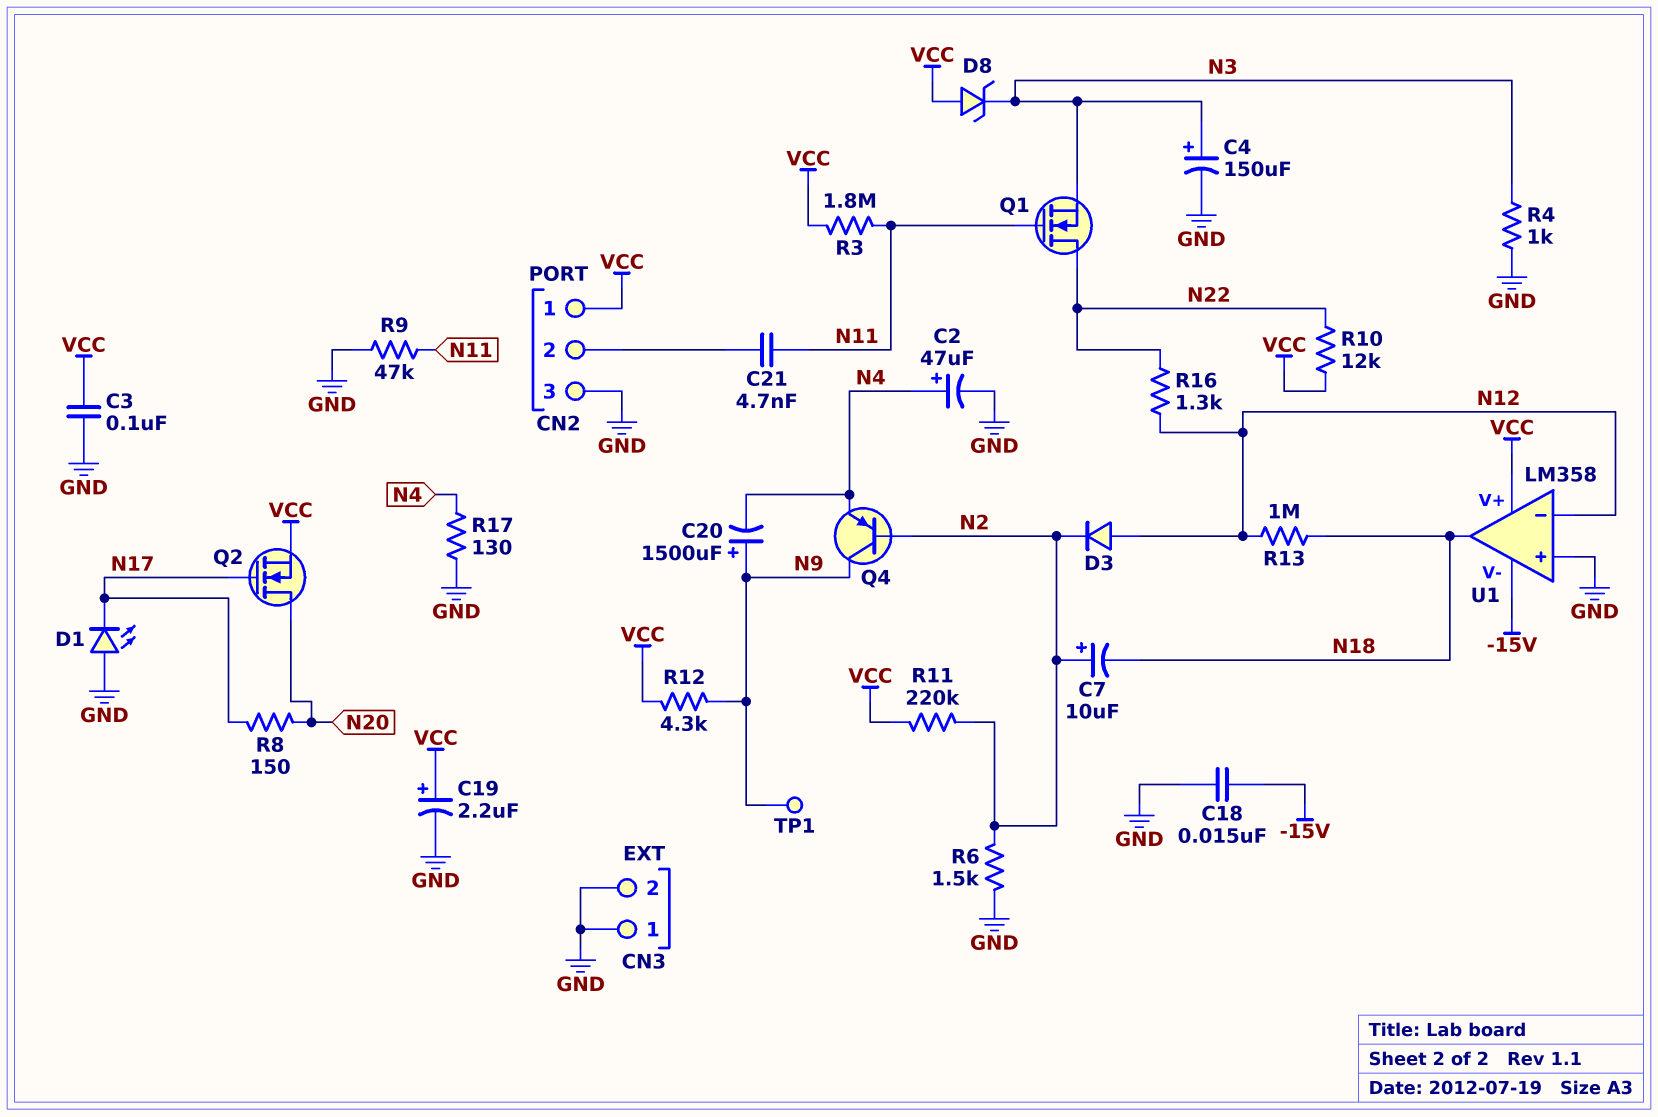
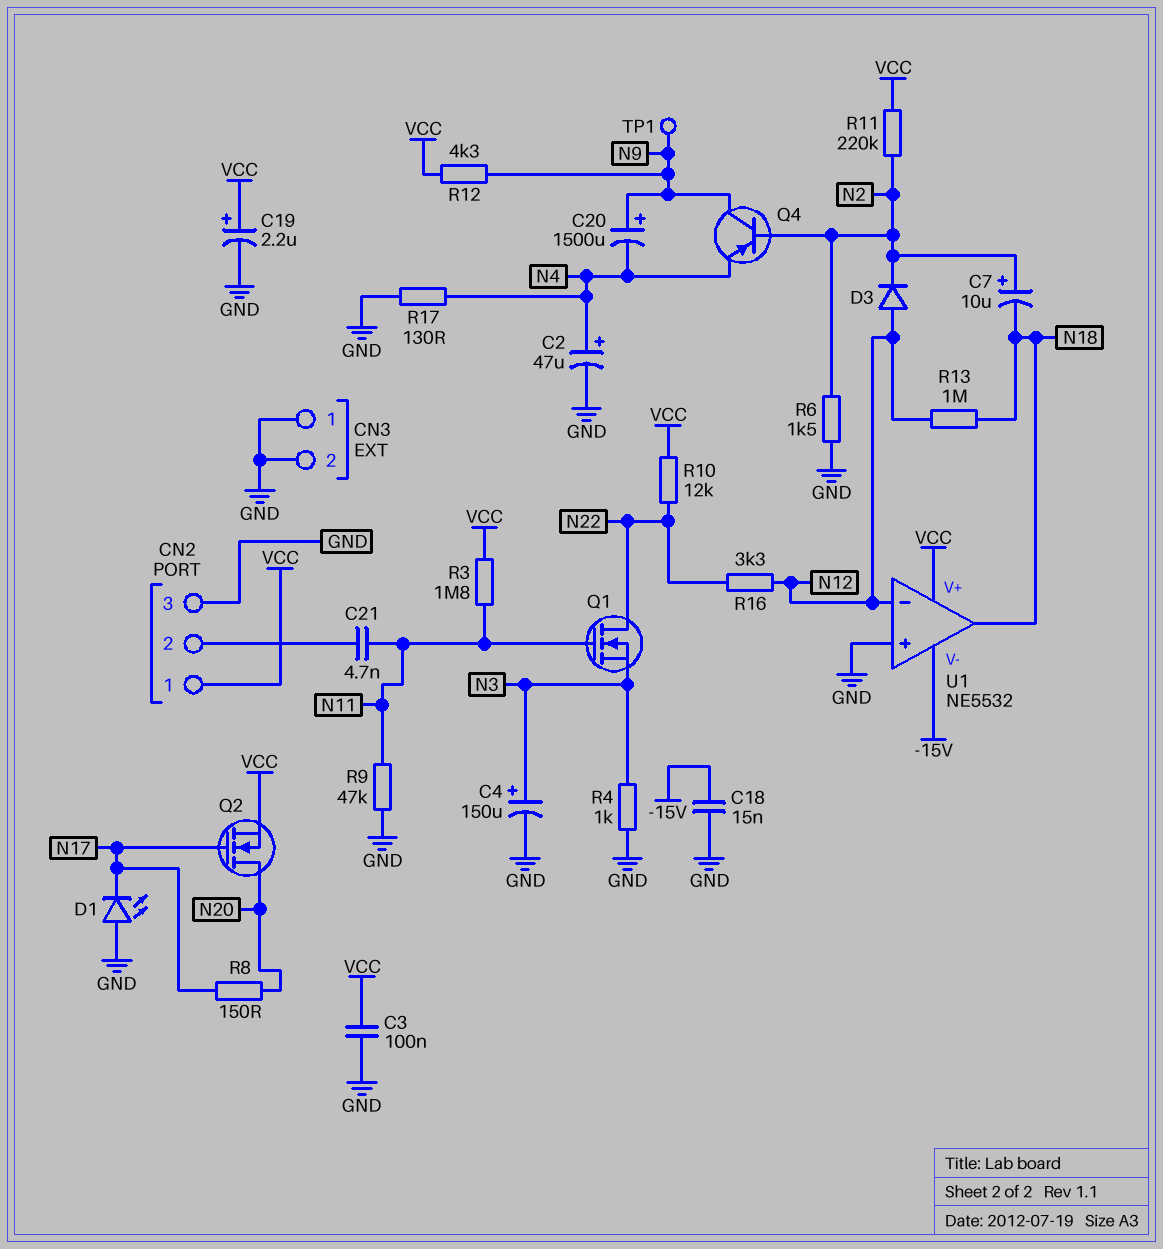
D8: zener (A VCC, K N3) -> none
R16: 1.3k (N12, N22) -> 3.3k (N12, N22)
U1: LM358 -> NE5532

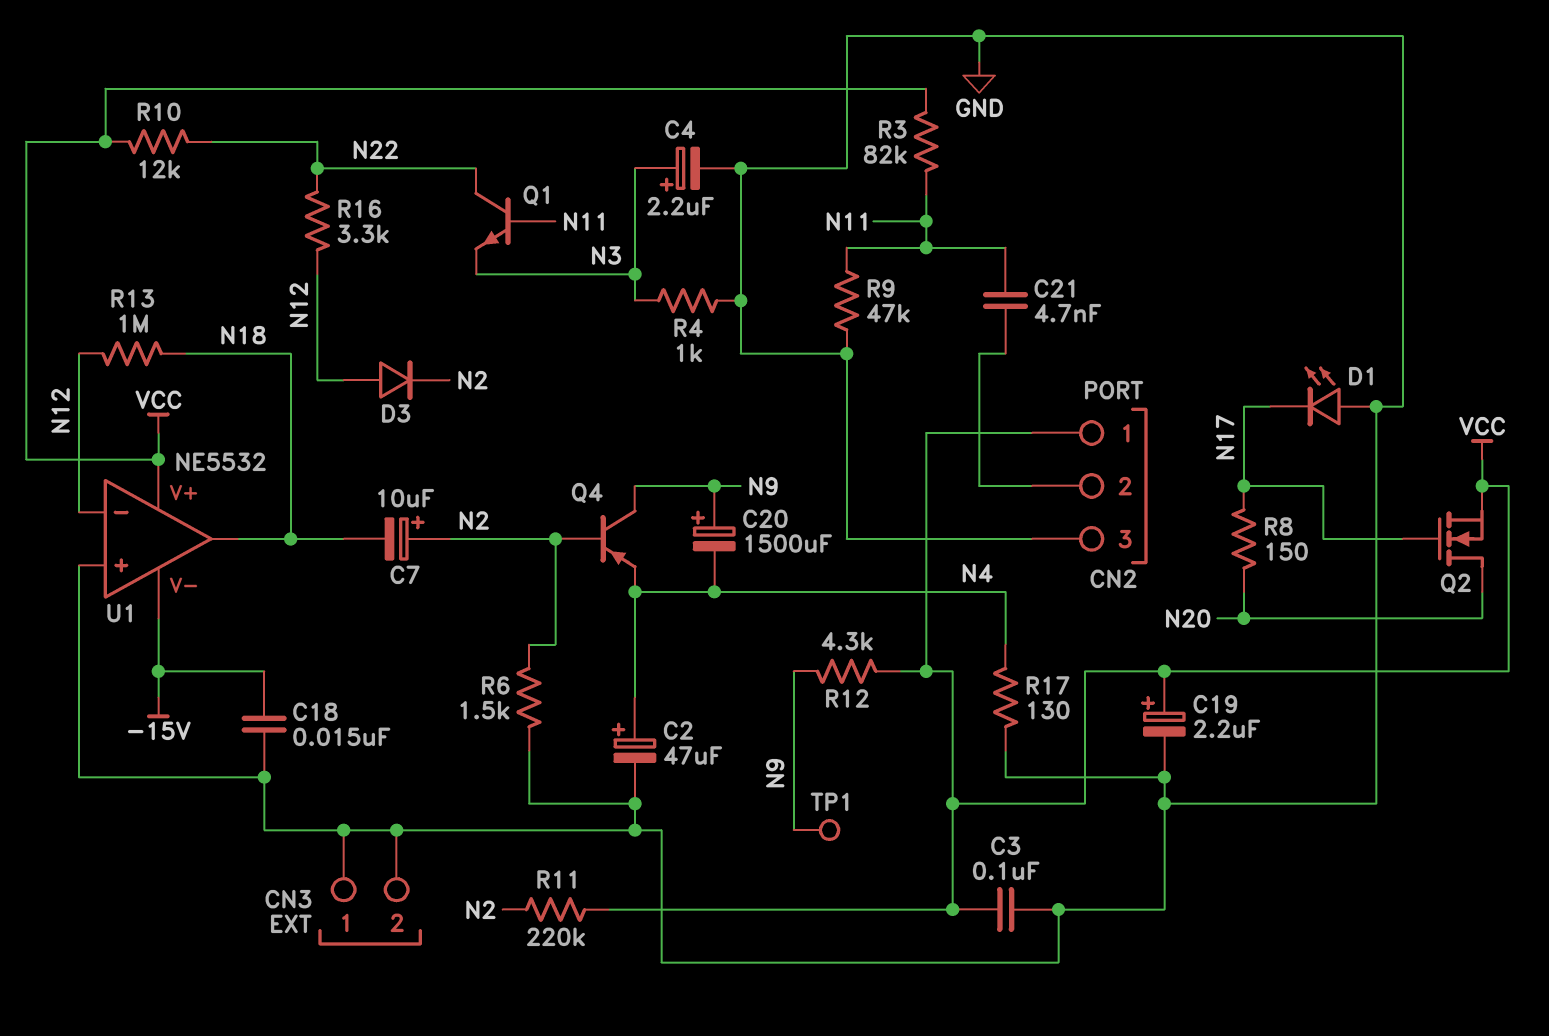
C4: 150uF (plus N3, minus GND) -> 2.2uF (plus N3, minus GND)
Q1: NMOS (G N11, D N22, S N3) -> NPN (B N11, C N22, E N3)
R3: 1.8M (N11, VCC) -> 82k (N11, VCC)

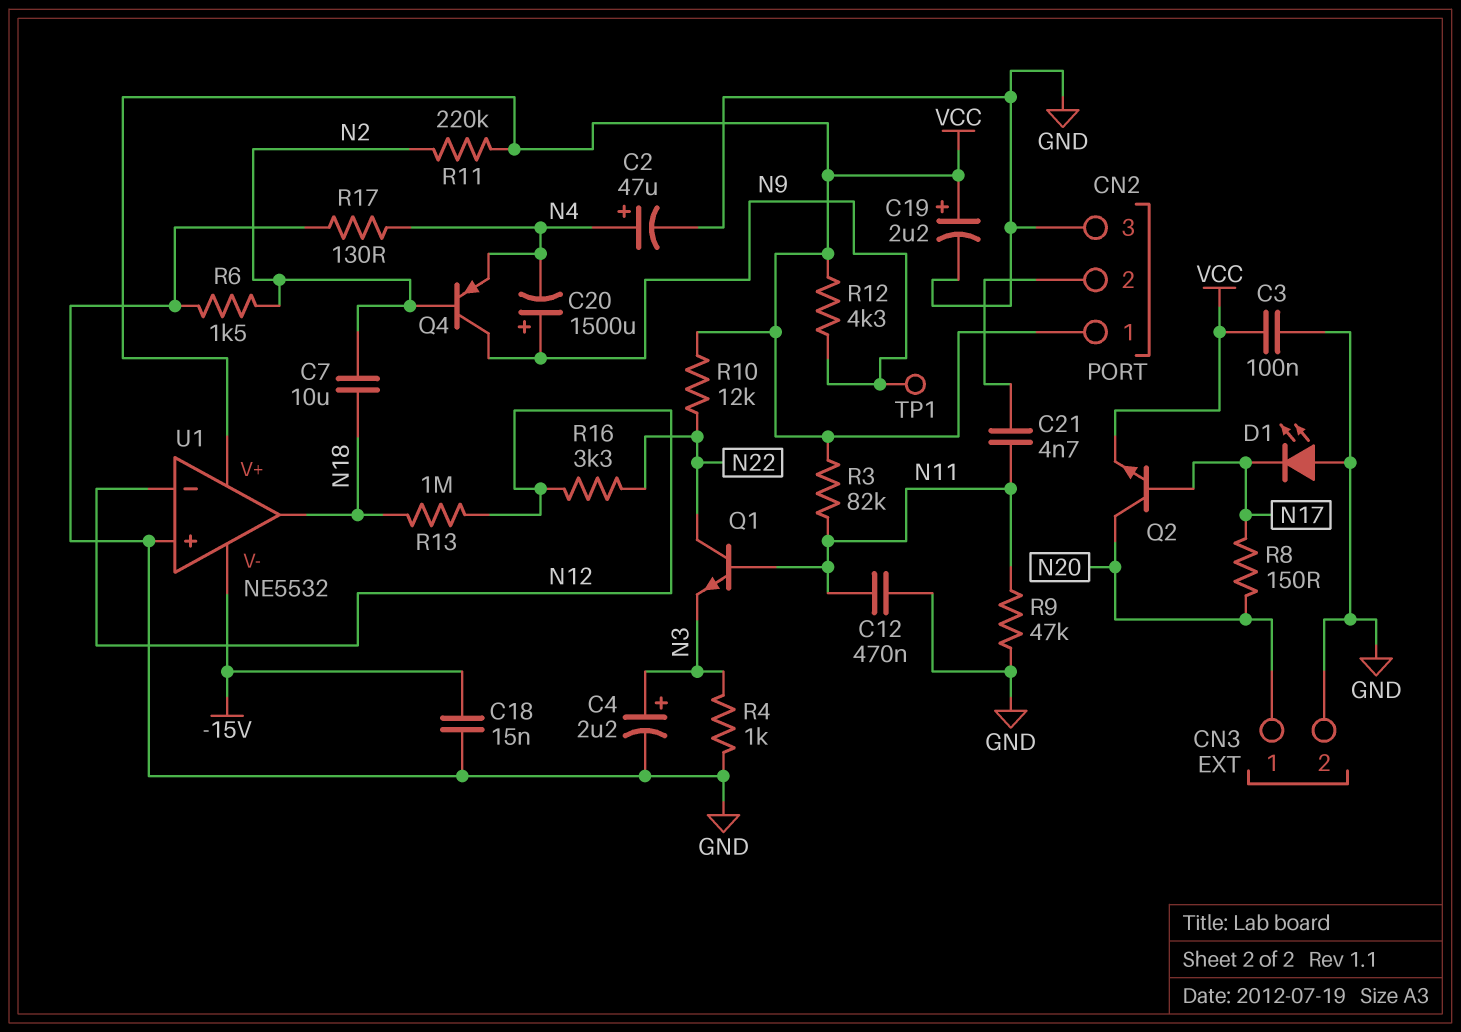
C7: 10uF (plus N2, minus N18) -> 10uF (N2, N18)
C12: none -> 470nF (GND, N11)
CN3 pin 1: GND -> N20
D3: diode (A N12, K N2) -> none
Q2: NMOS (G N17, D N20, S VCC) -> NPN (B N17, C N20, E VCC)

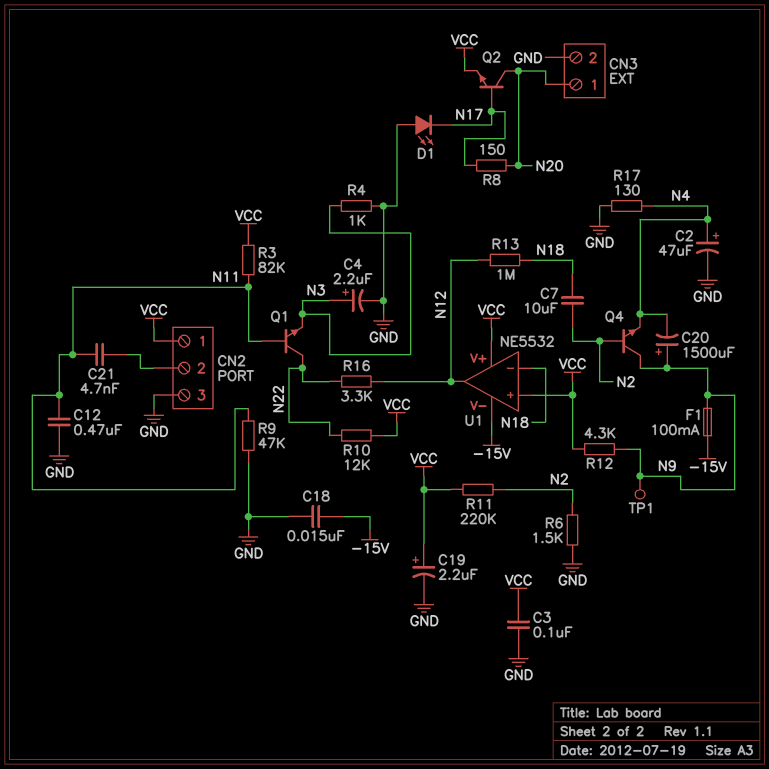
F1: none -> 100mA (-15V, N9)
Q4: PNP (B N2, C N9, E N4) -> NPN (B N2, C N9, E N4)
U1 pin in+: GND -> VCC
U1 pin in-: N12 -> N18
U1 pin out: N18 -> N12

